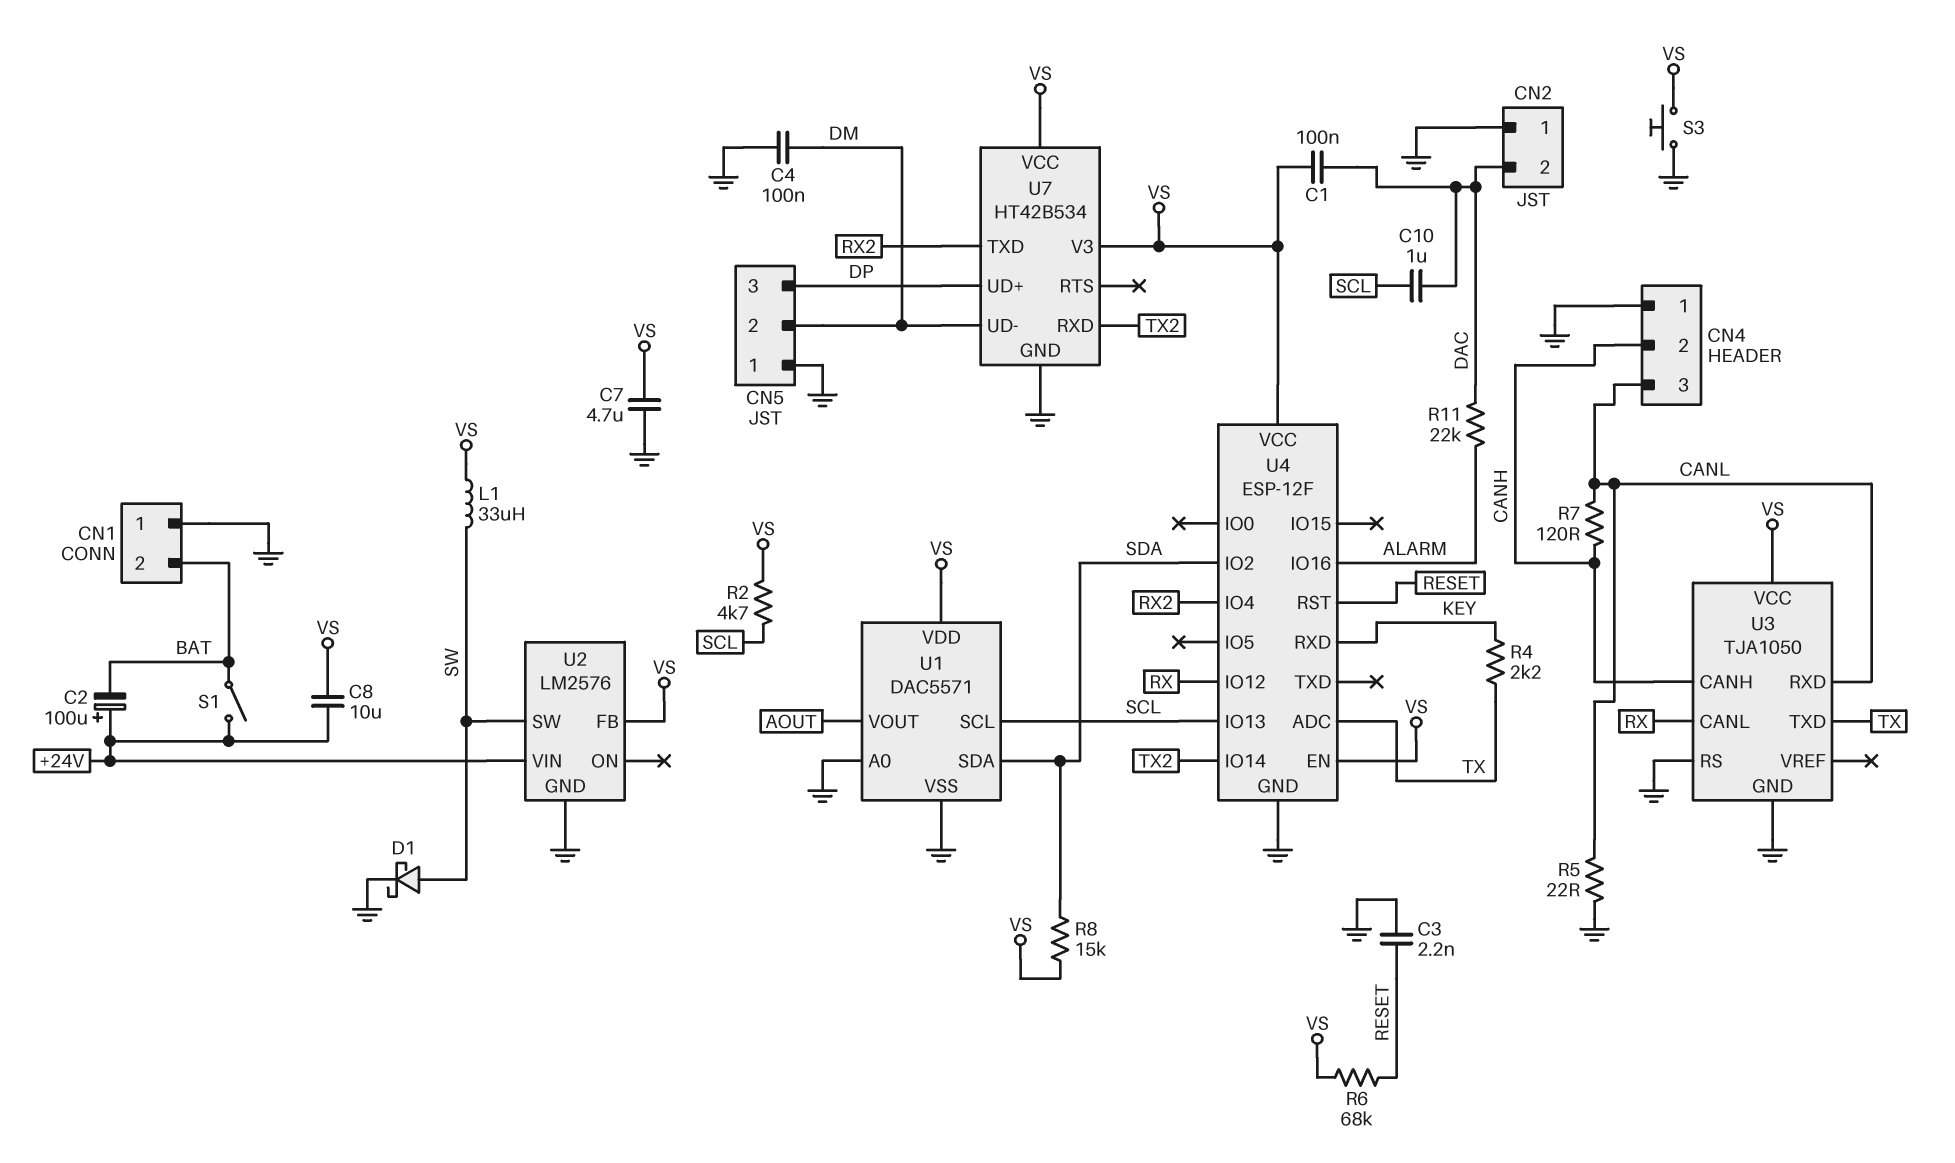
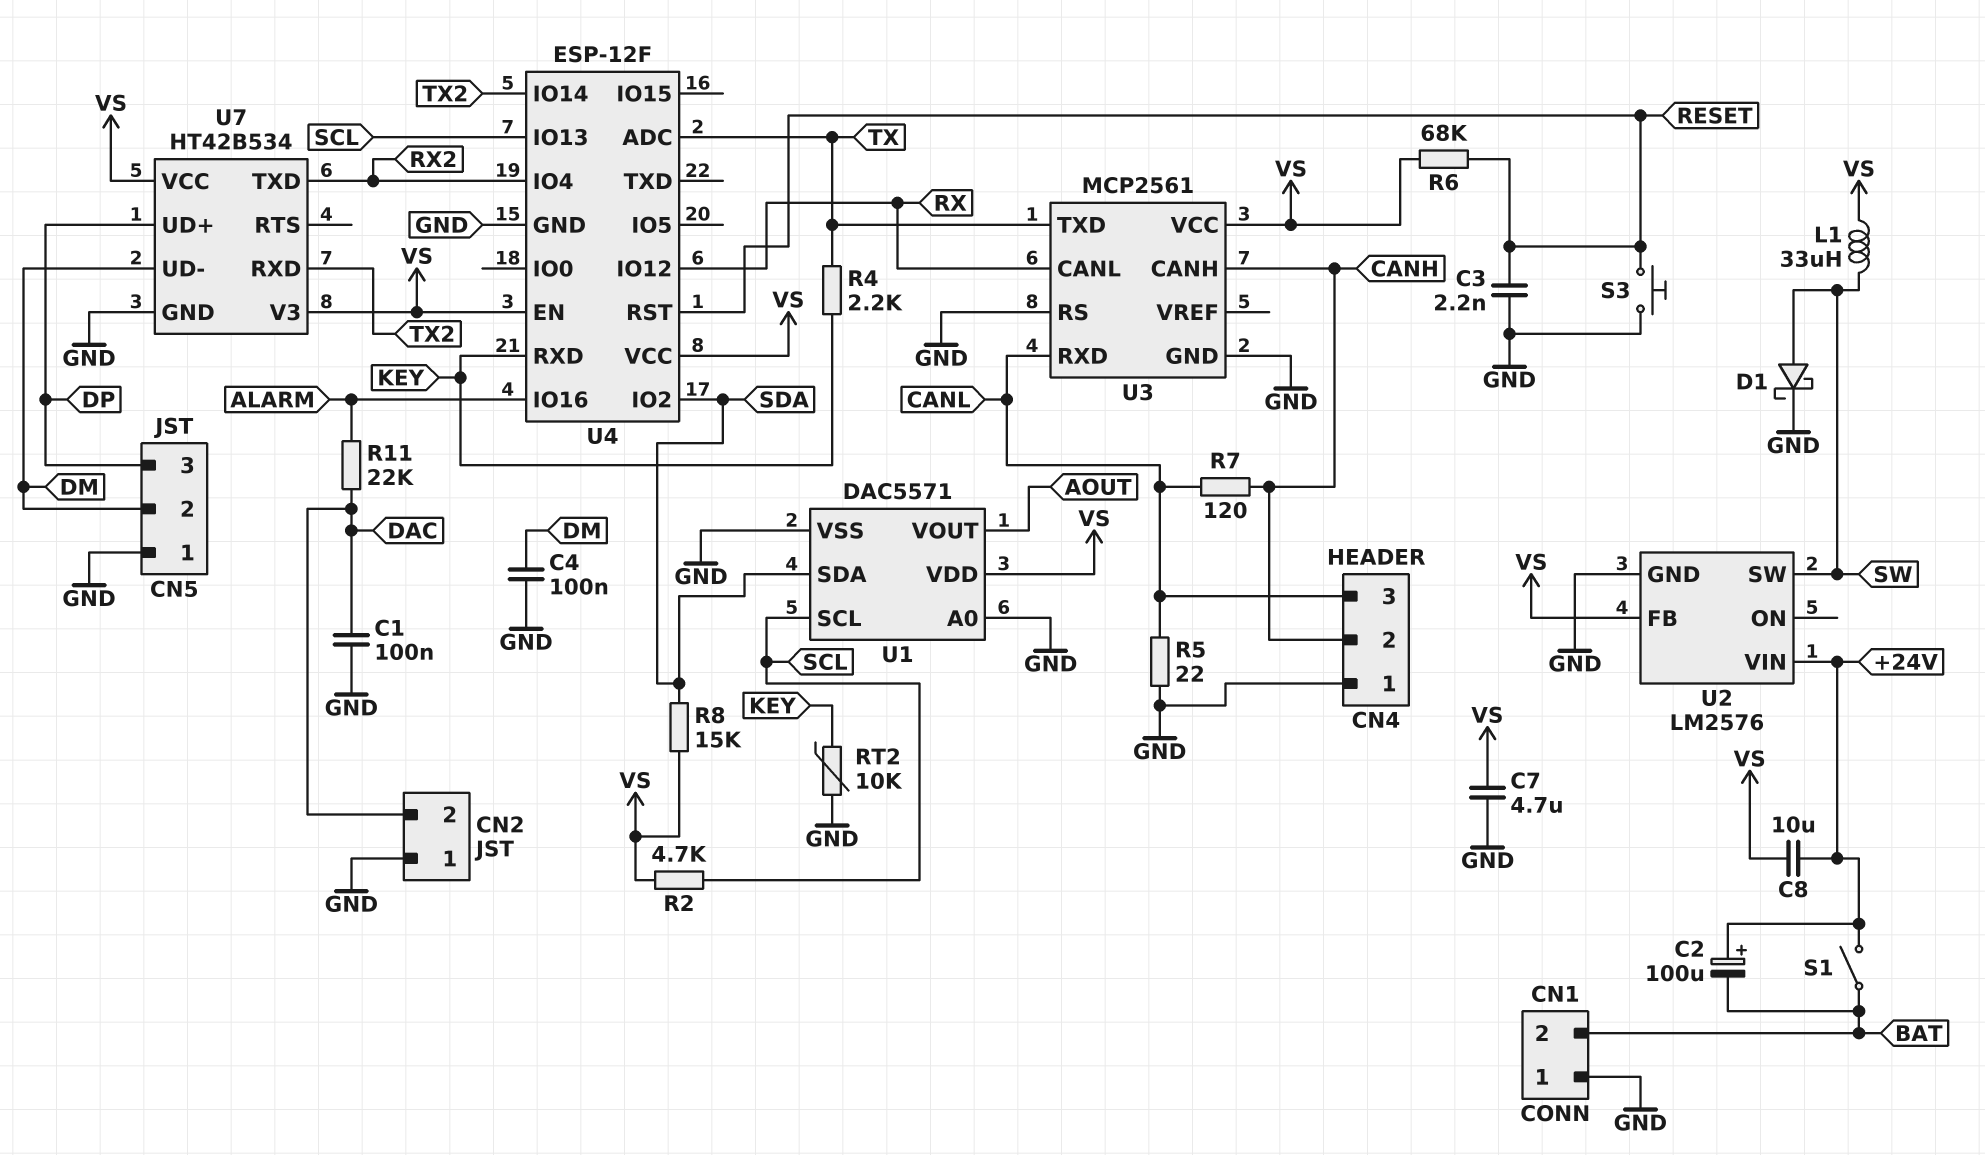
C1: 100nF (DAC, VS) -> 100nF (DAC, GND)
C10: 1uF (DAC, SCL) -> none
RT2: none -> 10k (GND, KEY)
S3: button (GND, VS) -> button (GND, RESET)
U3: TJA1050 -> MCP2561

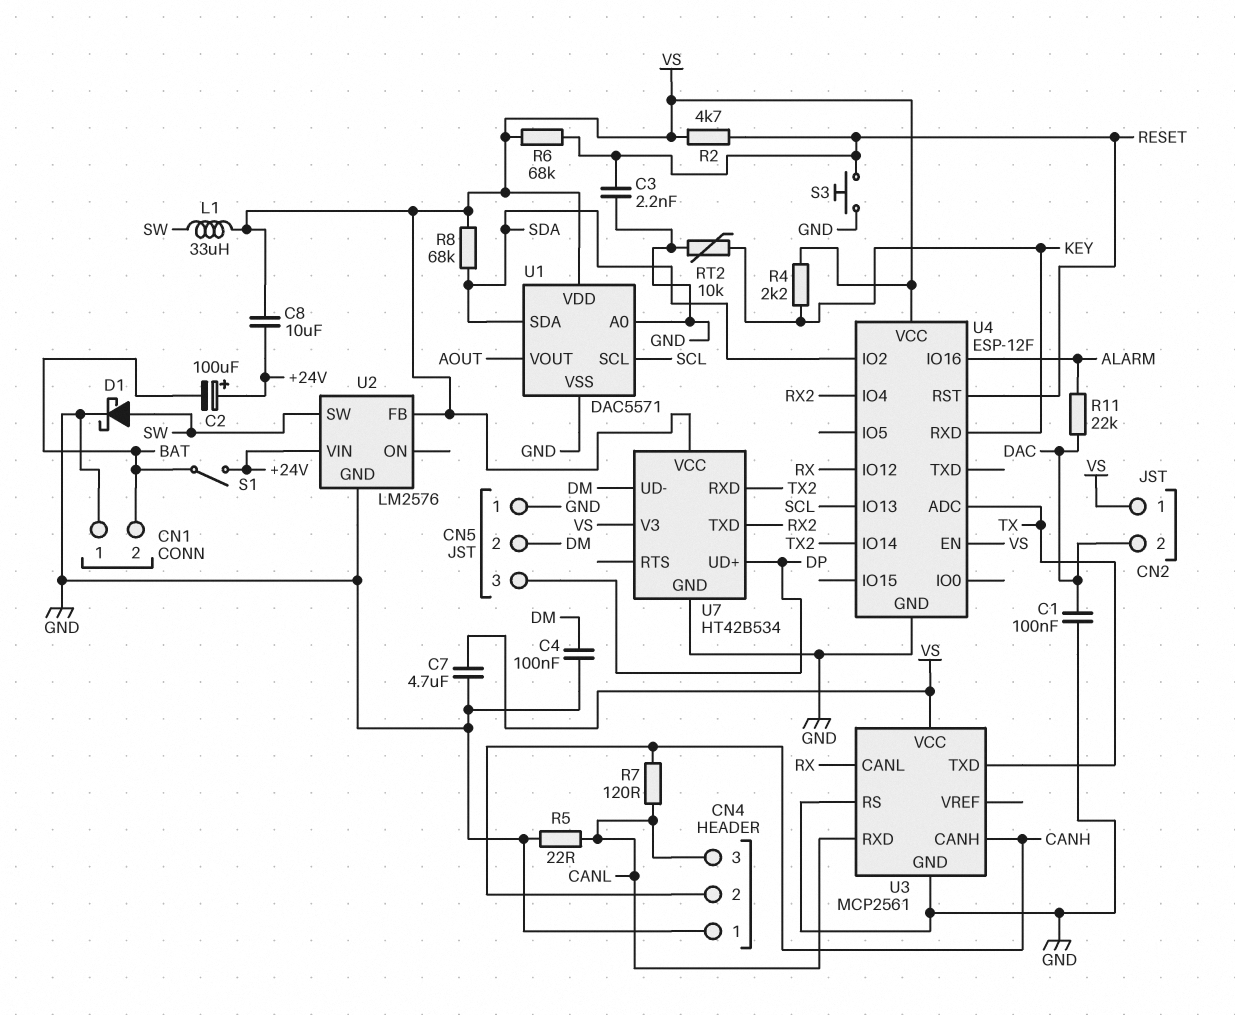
CN2 pin 1: GND -> VS
R2: 4.7k (SCL, VS) -> 4.7k (RESET, VS)
R4: 2.2k (KEY, TX) -> 2.2k (KEY, VS)
R8: 15k (SDA, VS) -> 68k (SDA, VS)

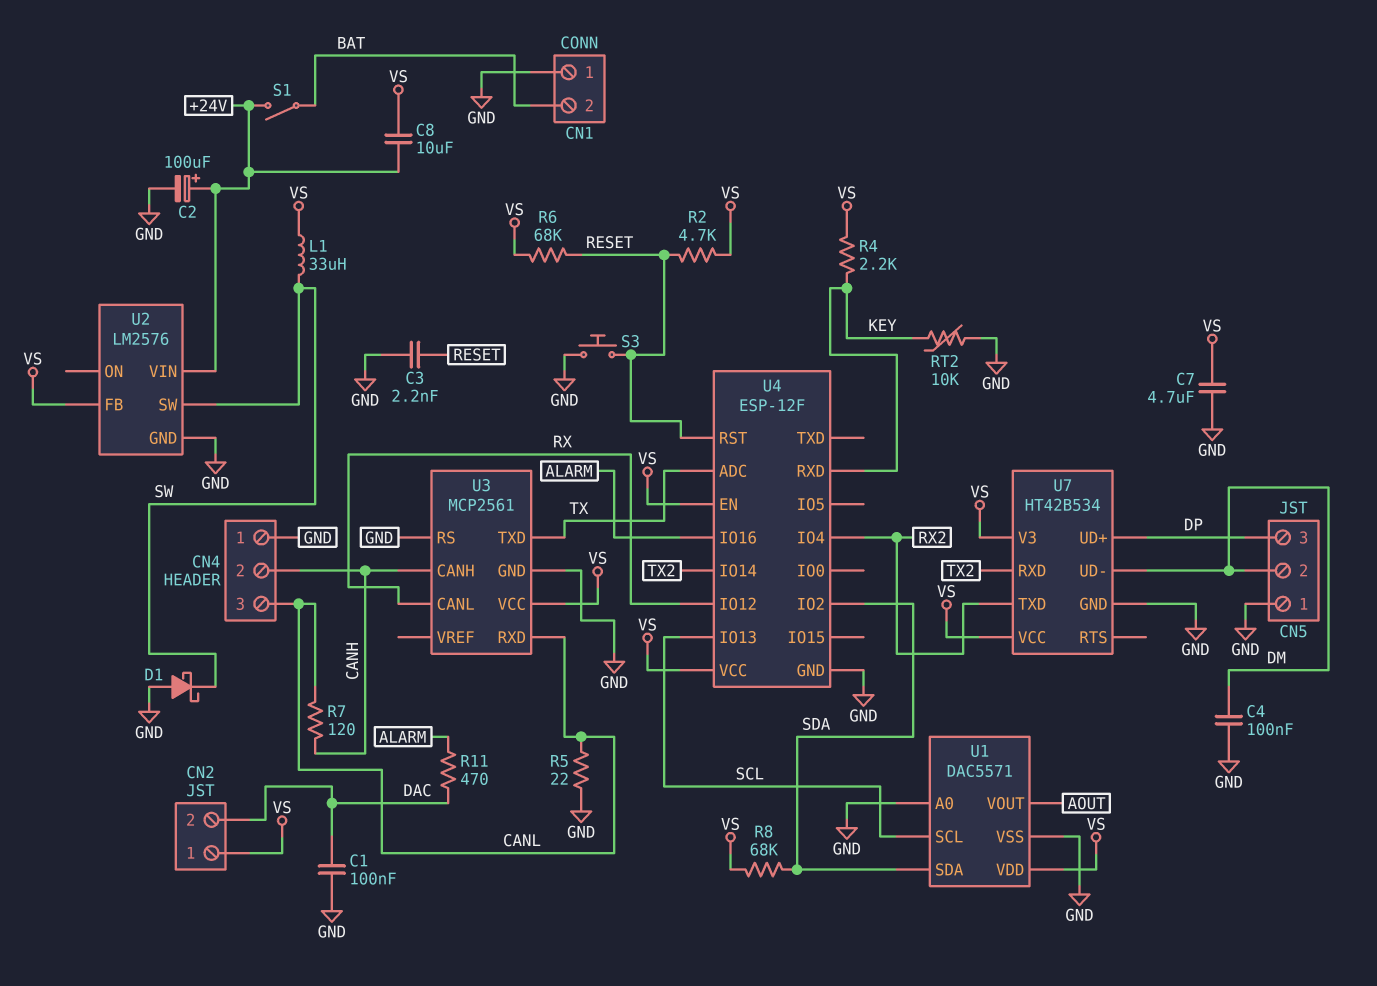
C2: 100uF (plus +24V, minus BAT) -> 100uF (plus +24V, minus GND)
D1: schottky (A SW, K GND) -> schottky (A GND, K SW)
R11: 22k (ALARM, DAC) -> 470 (ALARM, DAC)

